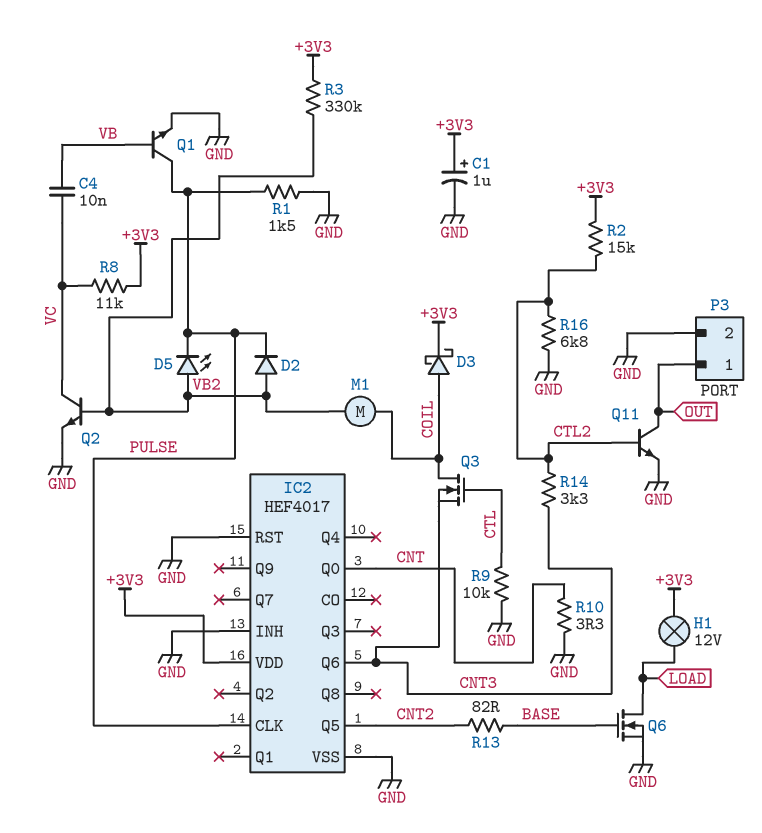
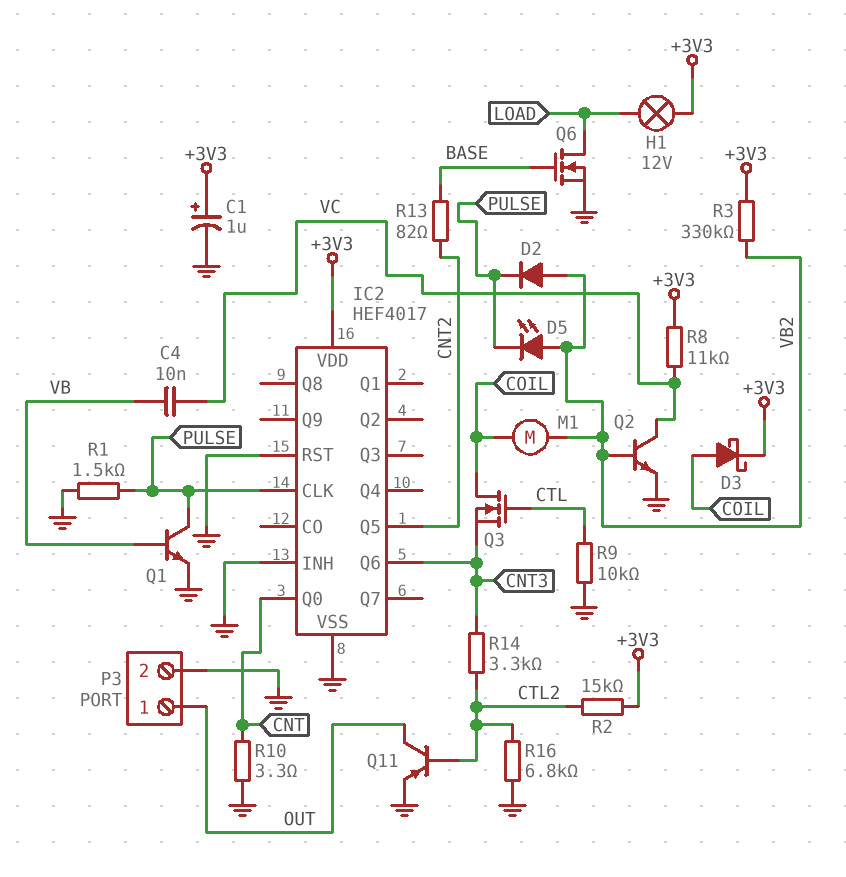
Q11: NPN (B CTL2, C OUT, E GND) -> PNP (B CTL2, C OUT, E GND)

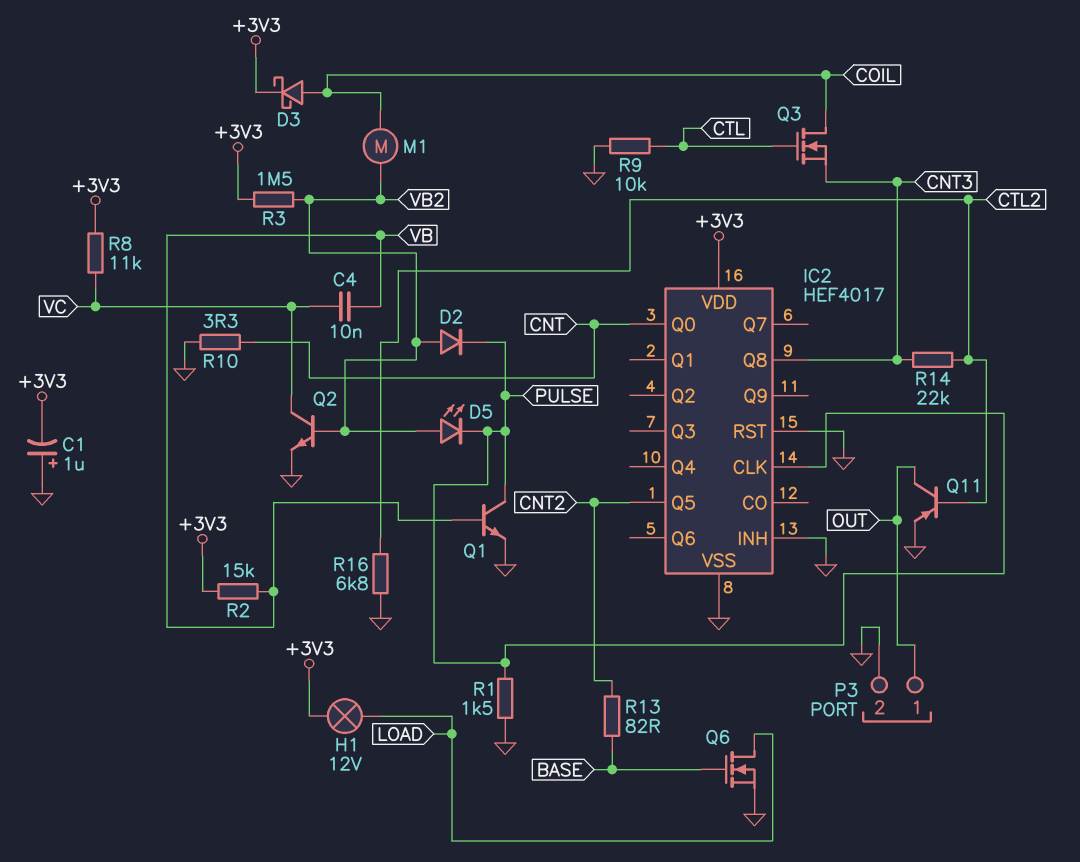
C1: 1uF (plus +3V3, minus GND) -> 1uF (plus GND, minus +3V3)
IC2 pin Q6: CNT3 -> none
IC2 pin Q8: none -> CNT3
R2: 15k (+3V3, CTL2) -> 15k (+3V3, VB)
R3: 330k (+3V3, VB2) -> 1.5M (+3V3, VB2)
R14: 3.3k (CNT3, CTL2) -> 22k (CNT3, CTL2)

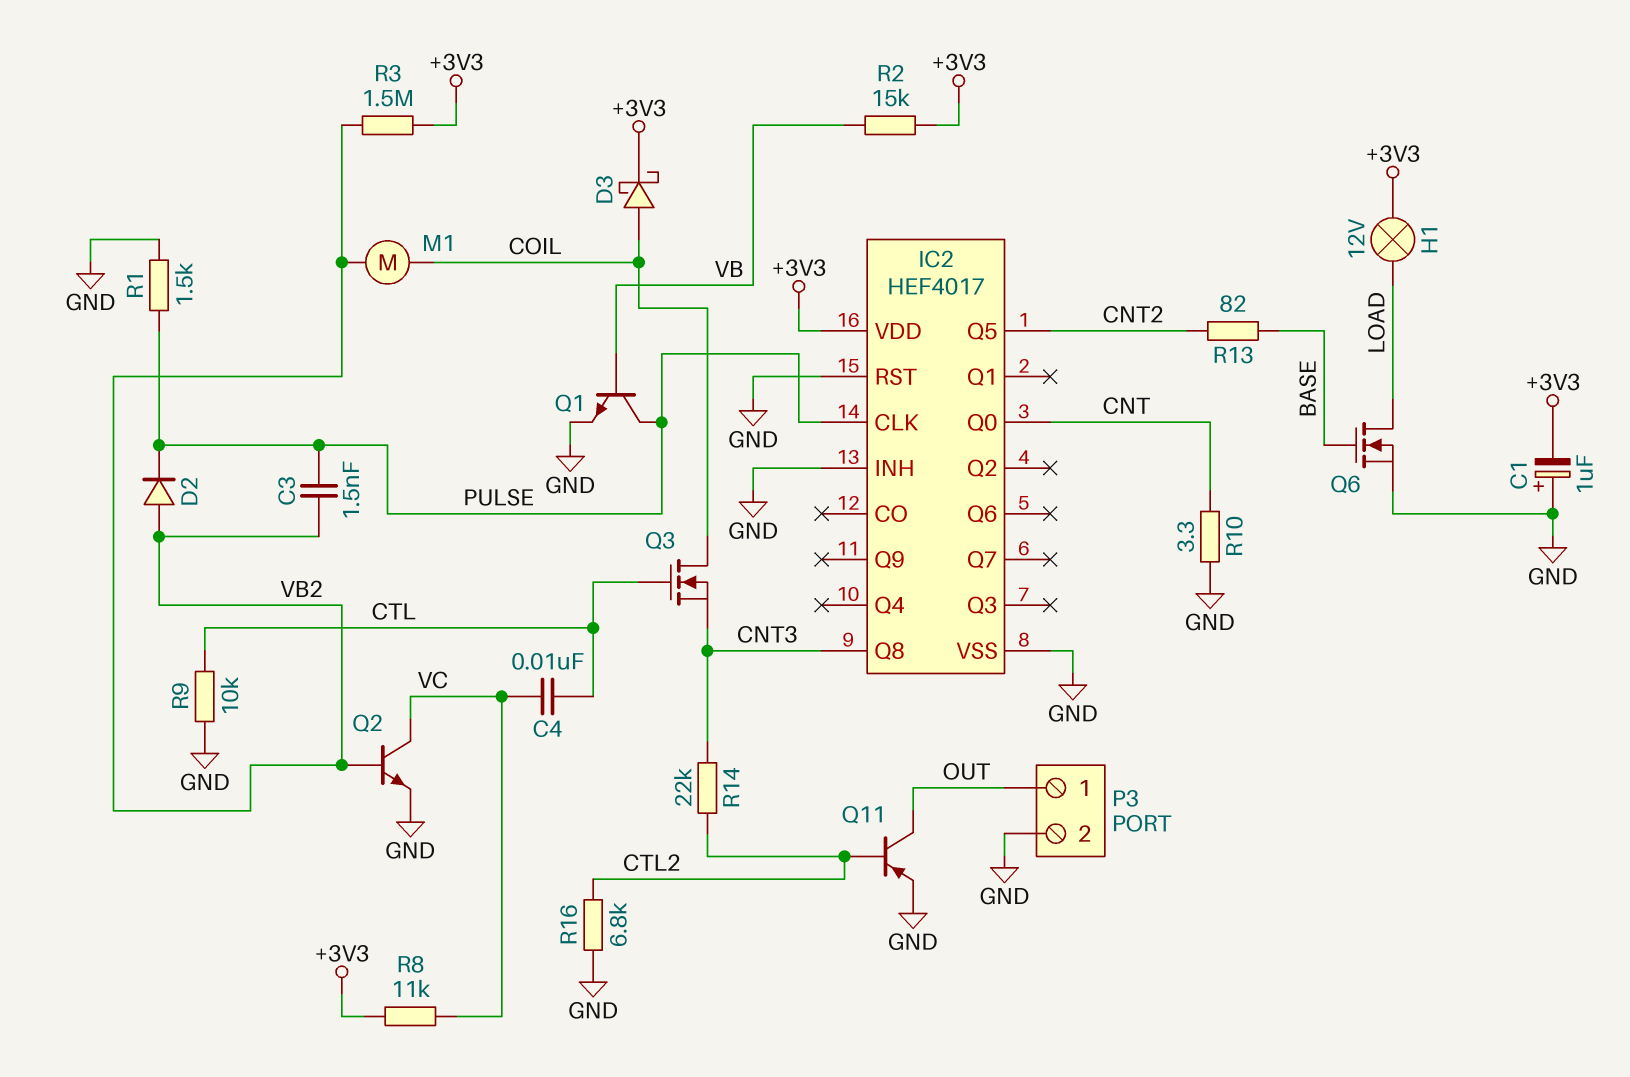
C3: none -> 1.5nF (PULSE, VB2)
C4: 10nF (VB, VC) -> 10nF (CTL, VC)
D5: LED (A VB2, K PULSE) -> none

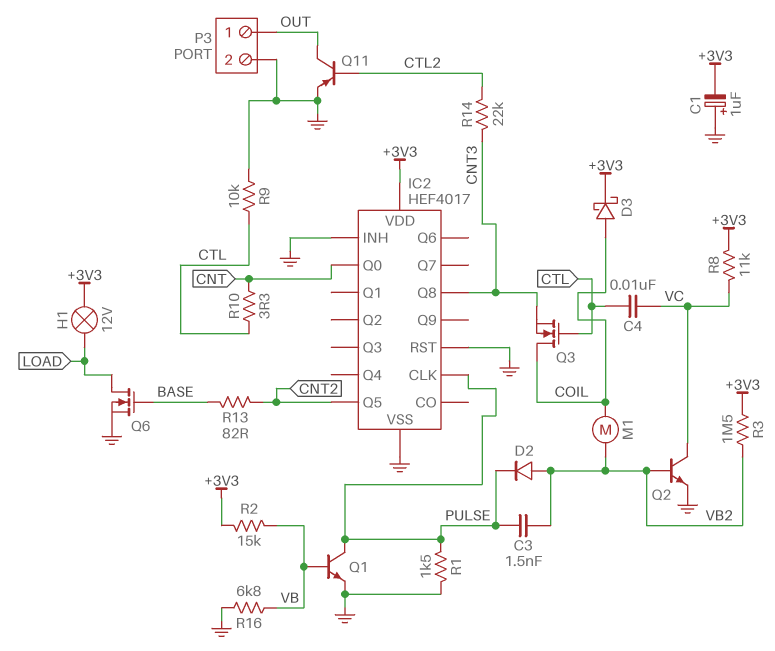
R10: 3.3 (CNT, GND) -> 3.3 (CNT, CTL)
R16: 6.8k (CTL2, GND) -> 6.8k (GND, VB)

